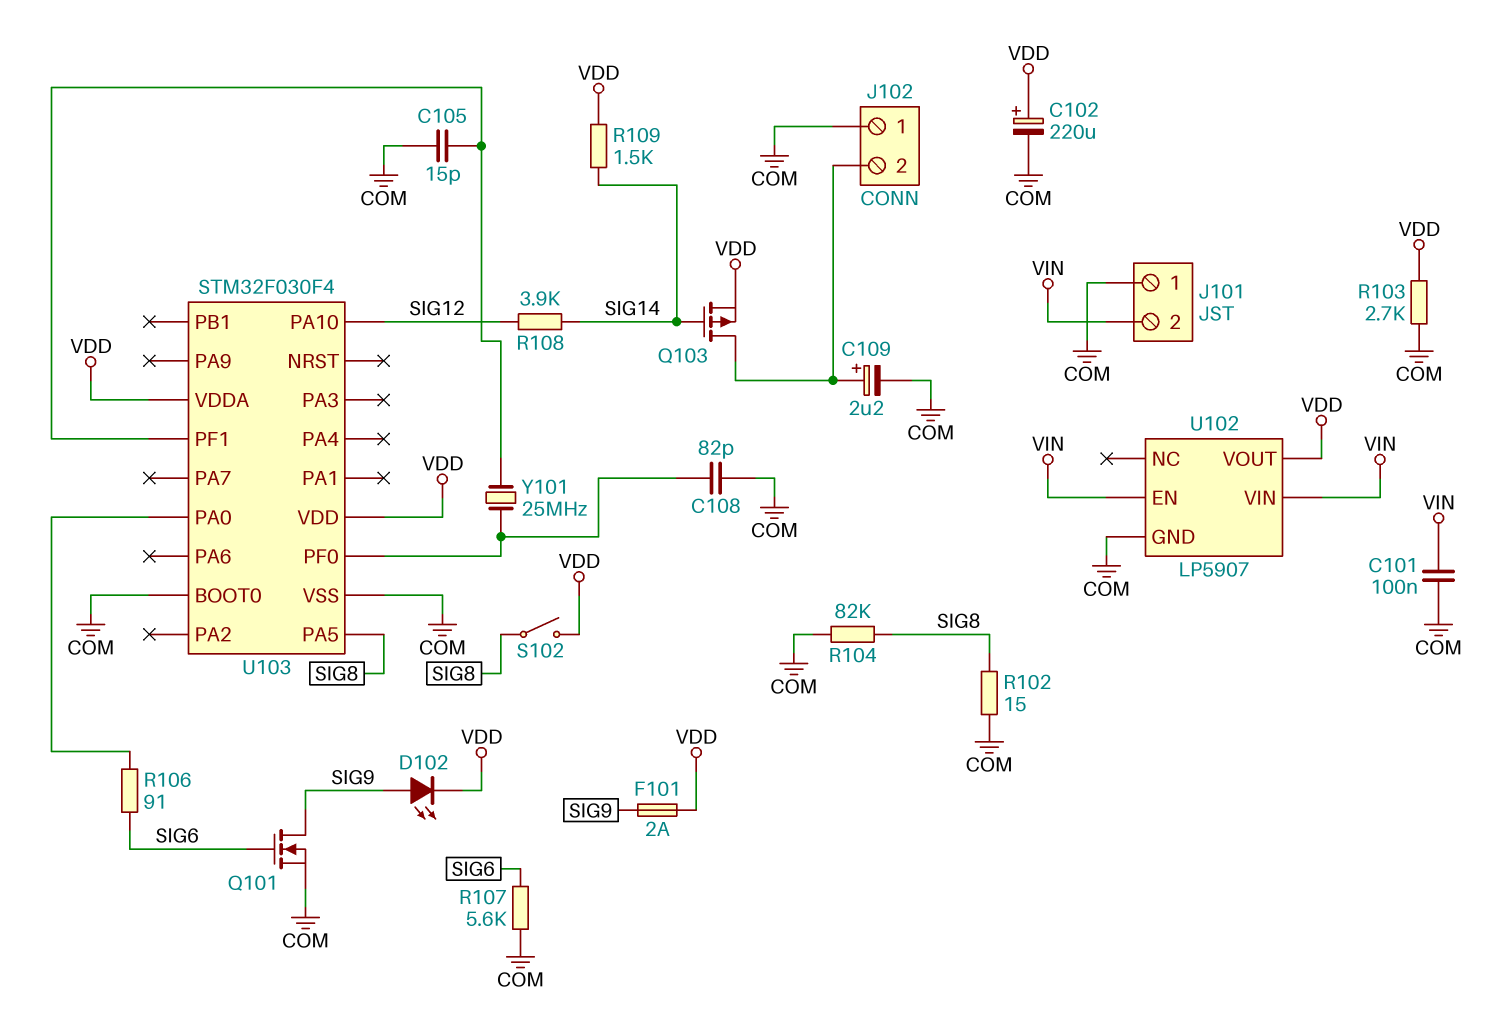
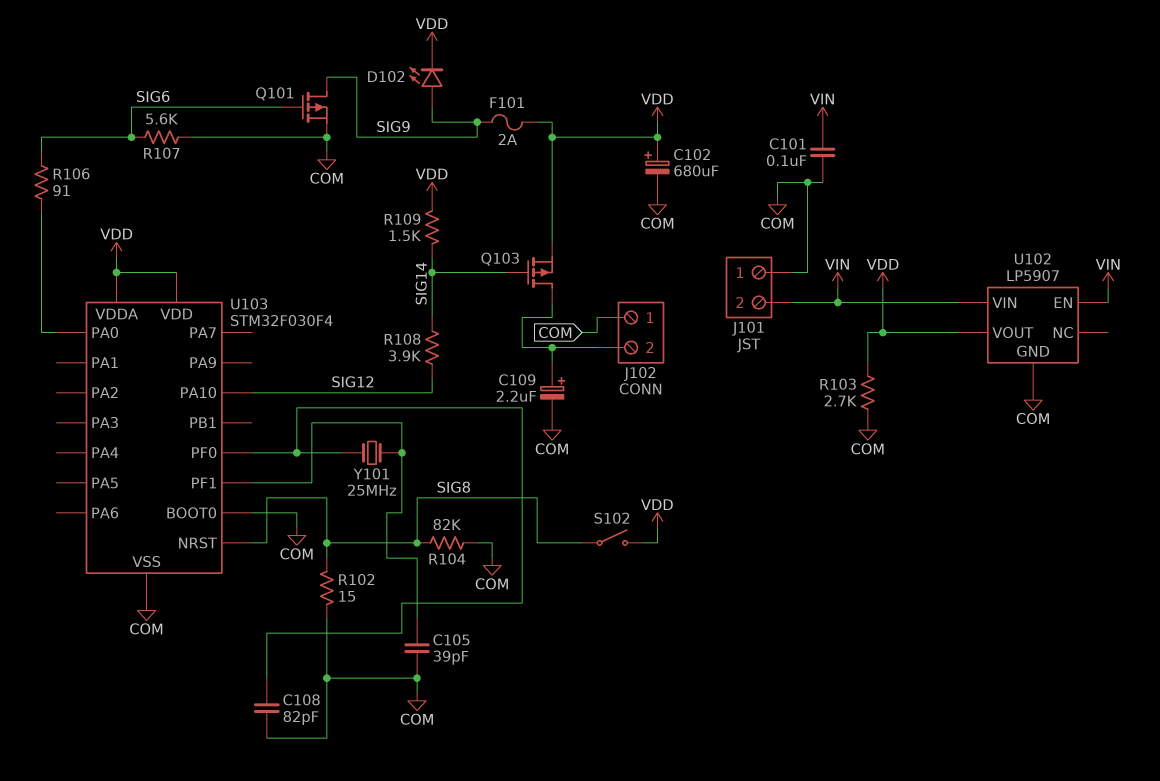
C102: 220uF (plus VDD, minus COM) -> 680uF (plus VDD, minus COM)
C105: 15pF (COM, U103/PF1) -> 39pF (COM, U103/PF1)
Q101: NMOS (G SIG6, D SIG9, S COM) -> PMOS (G SIG6, D SIG9, S COM)
U103 pin NRST: none -> SIG8
U103 pin PA5: SIG8 -> none

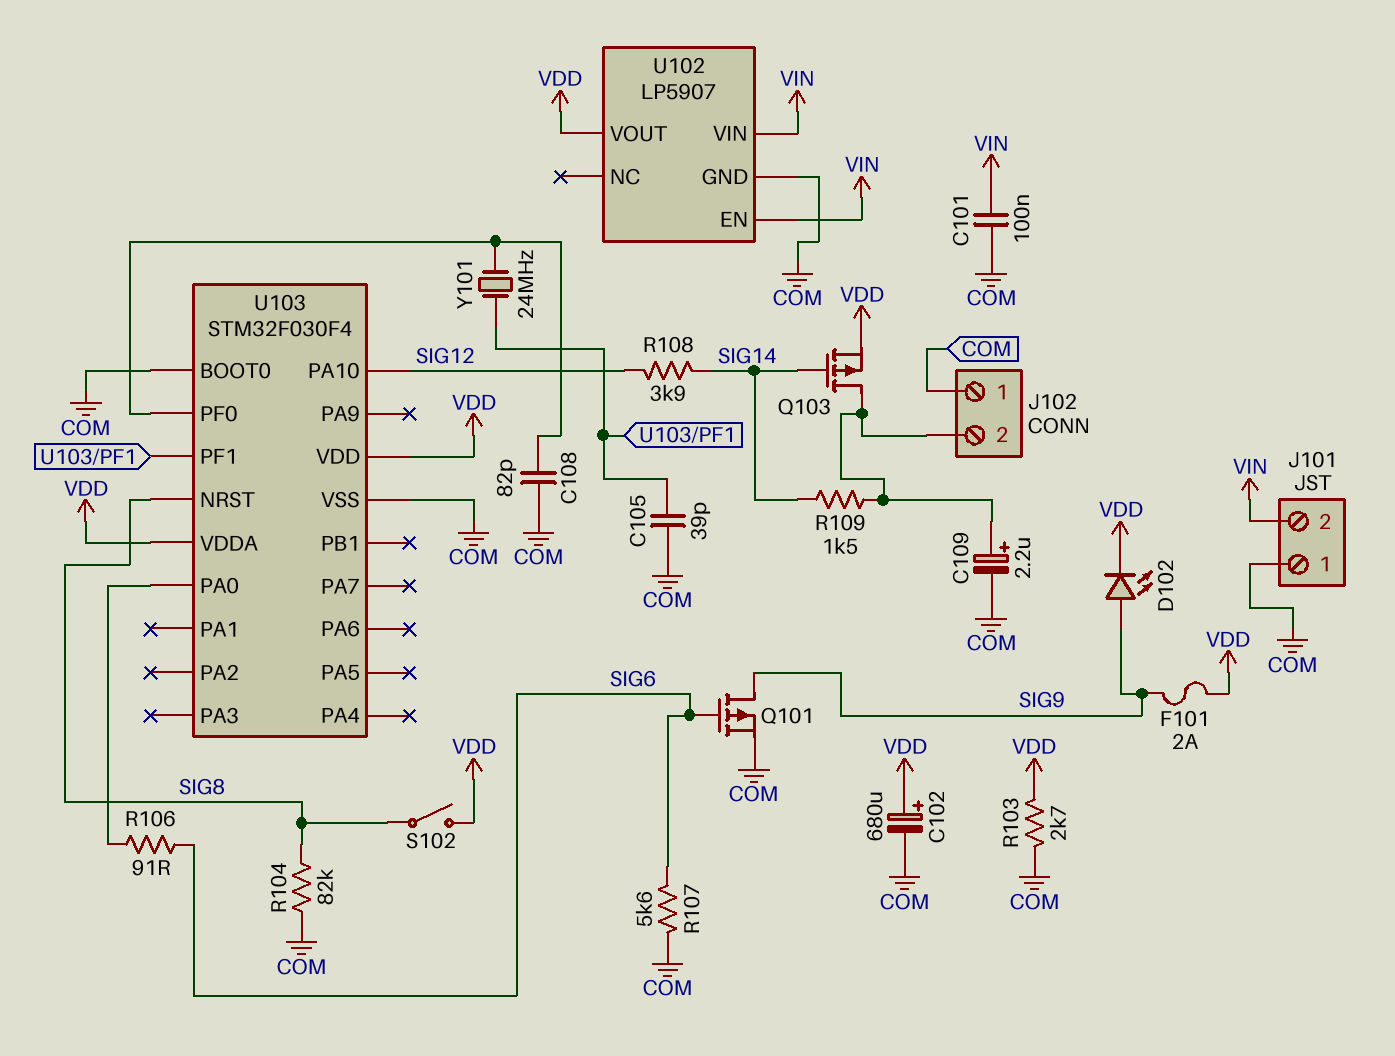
R102: 15 (COM, SIG8) -> none
R109: 1.5k (SIG14, VDD) -> 1.5k (J102/2, SIG14)
Y101: 25MHz (U103/PF0, U103/PF1) -> 24MHz (U103/PF0, U103/PF1)

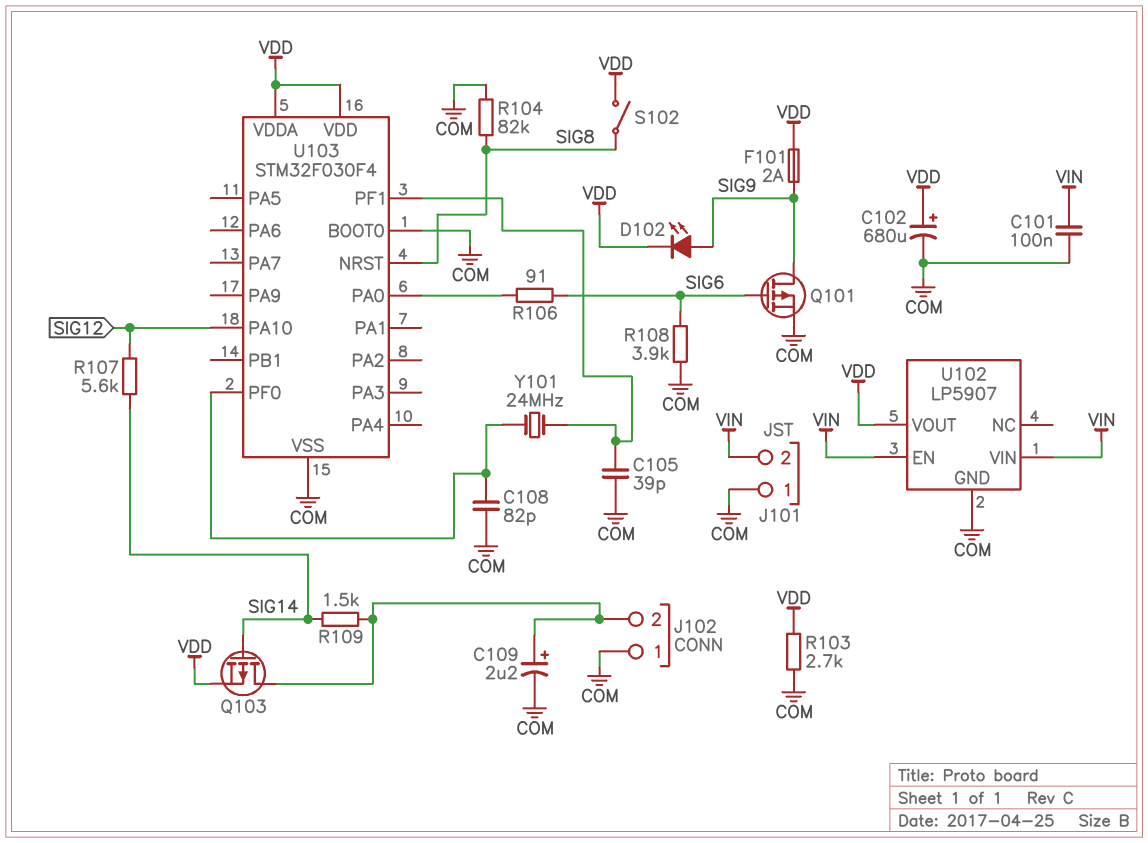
R107: 5.6k (COM, SIG6) -> 5.6k (SIG12, SIG14)
R108: 3.9k (SIG12, SIG14) -> 3.9k (COM, SIG6)

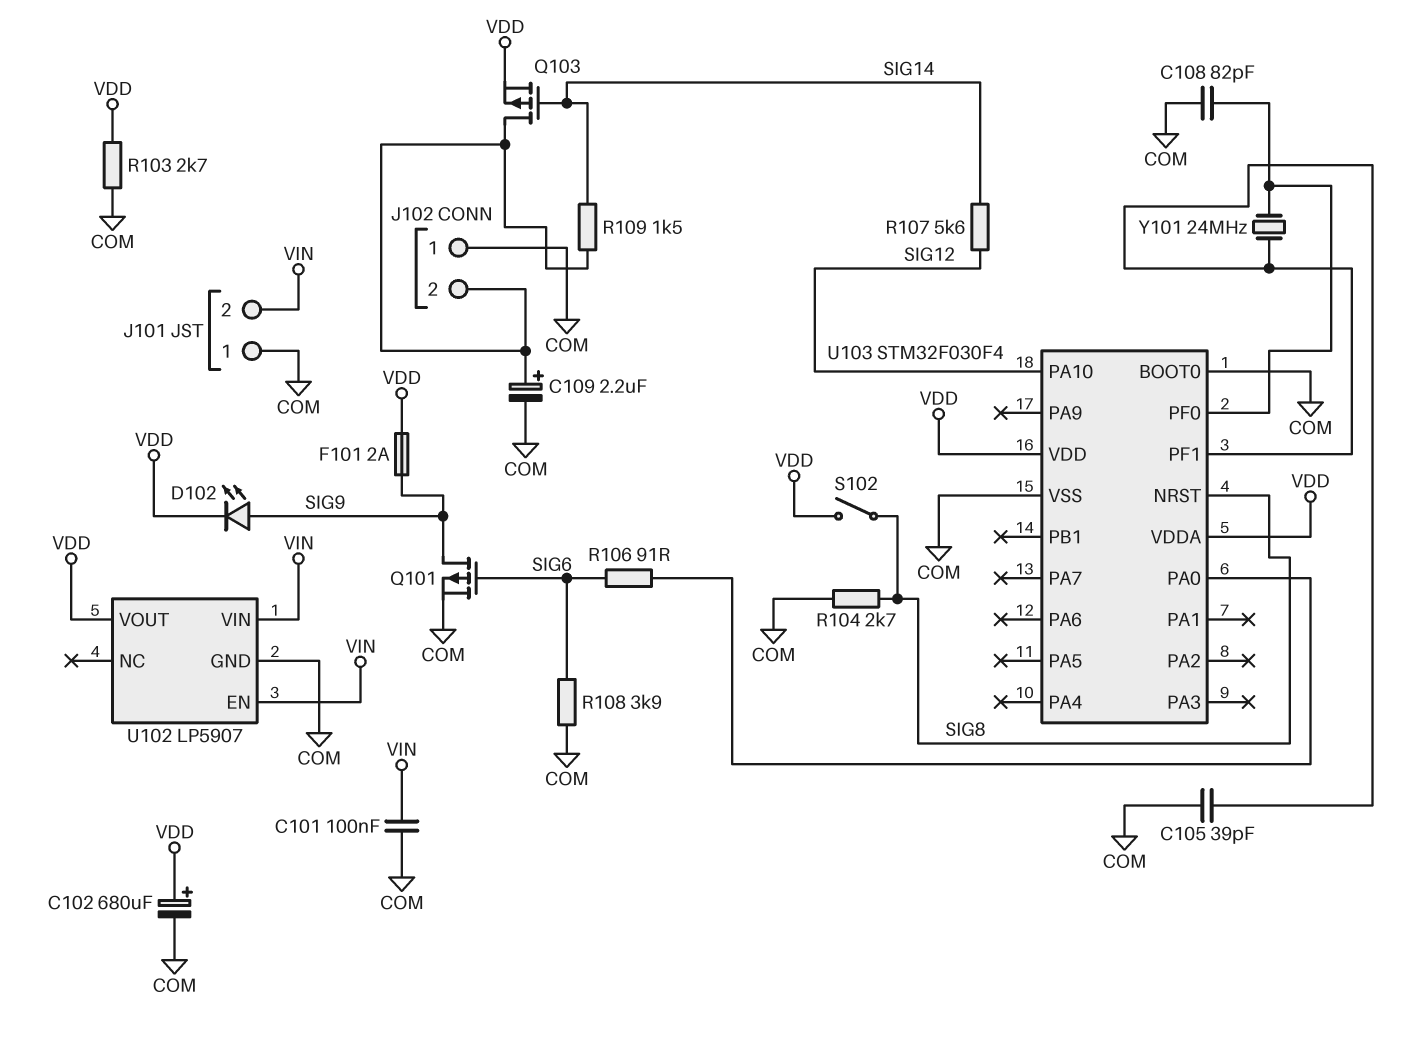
R104: 82k (COM, SIG8) -> 2.7k (COM, SIG8)

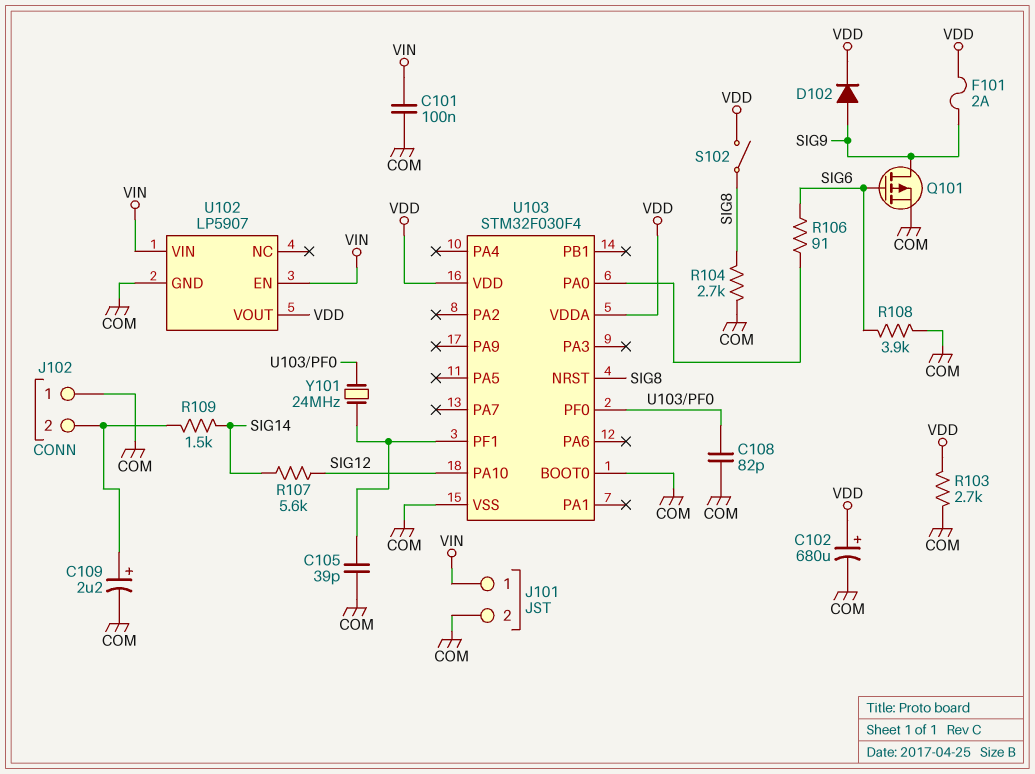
D102: LED (A SIG9, K VDD) -> diode (A SIG9, K VDD)
J101 pin 1: COM -> VIN
J101 pin 2: VIN -> COM
Q103: PMOS (G SIG14, D J102/2, S VDD) -> none

